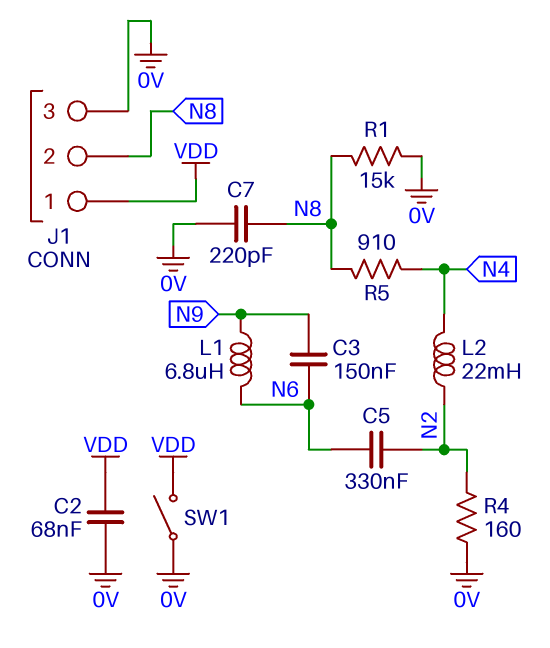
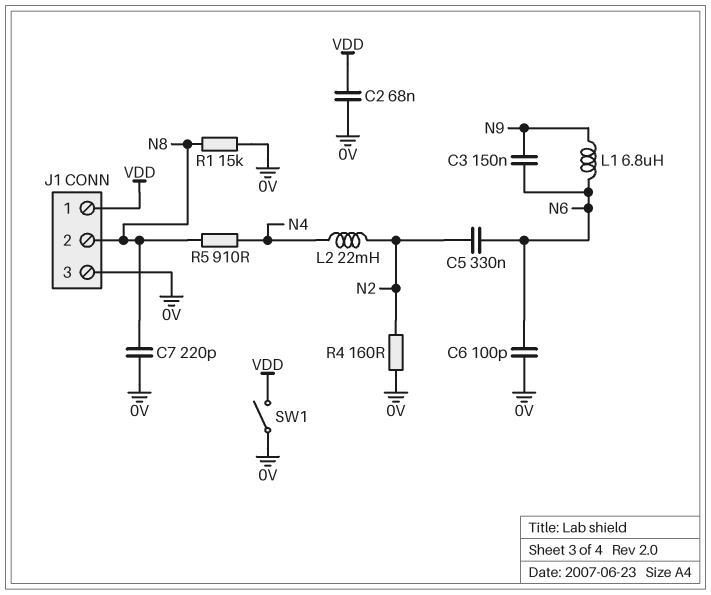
C6: none -> 100pF (0V, N6)

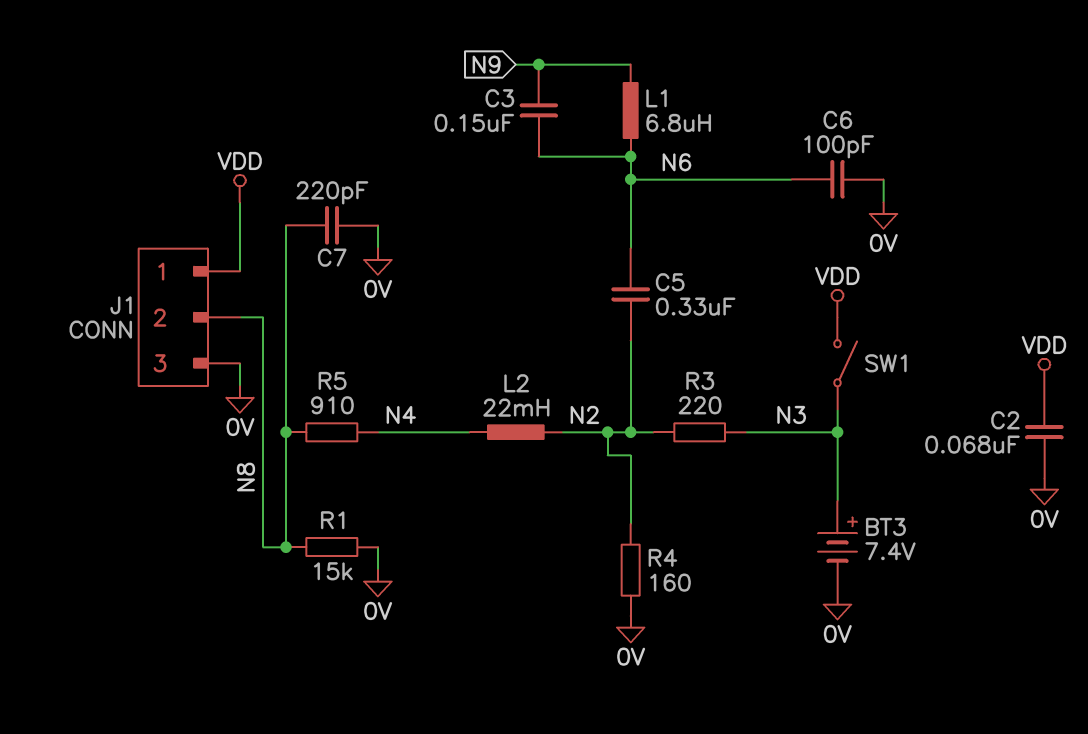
BT3: none -> 7.4V (plus N3, minus 0V)
R3: none -> 220 (N2, N3)
SW1: switch (0V, VDD) -> switch (N3, VDD)

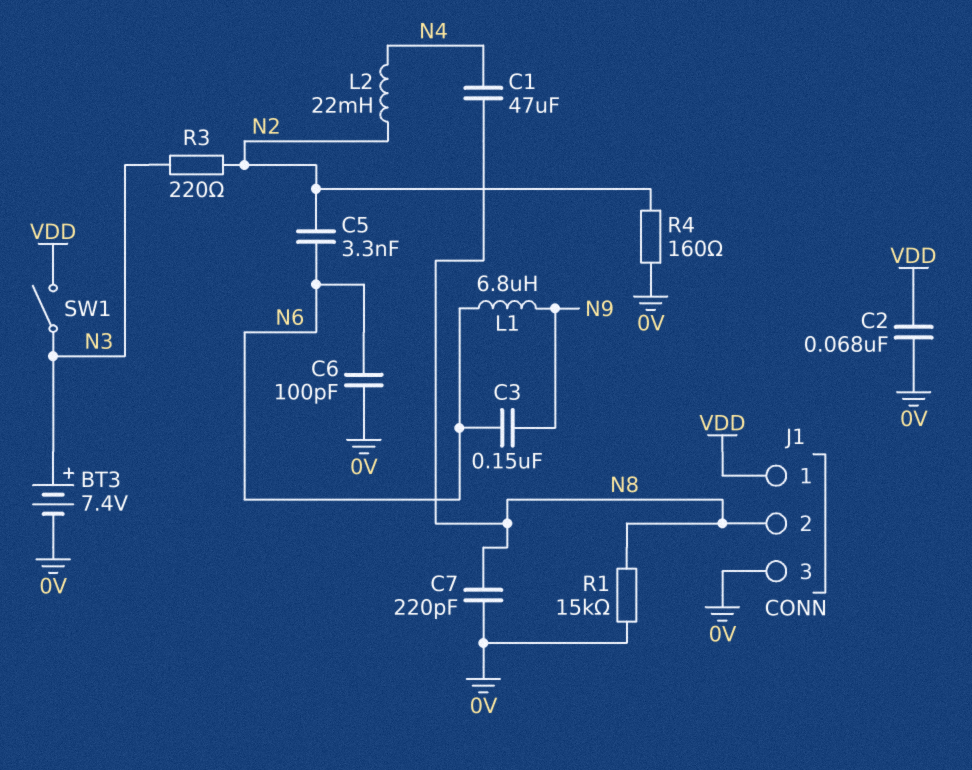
C1: none -> 47uF (N4, N8)
C5: 330nF (N2, N6) -> 3.3nF (N2, N6)
R5: 910 (N4, N8) -> none

